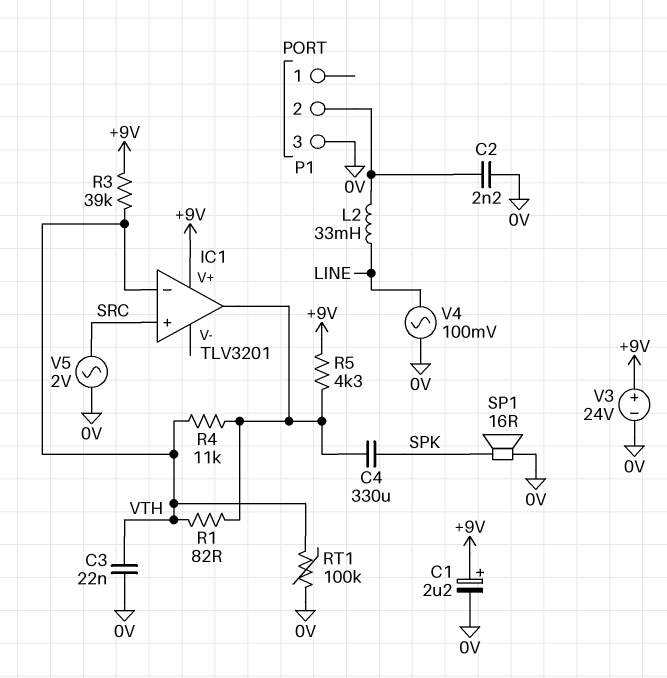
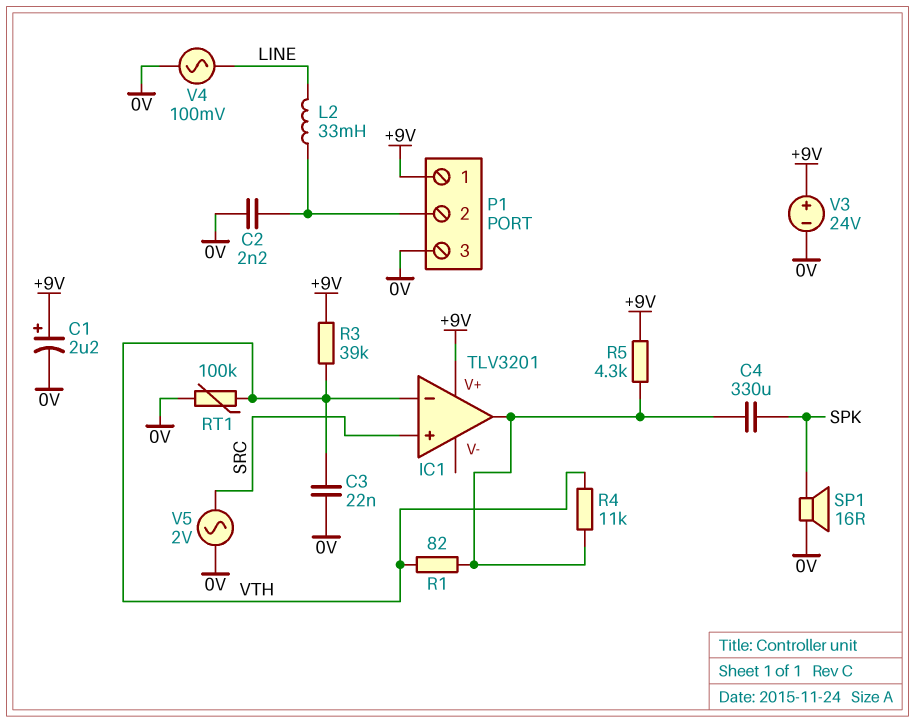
P1 pin 1: none -> +9V

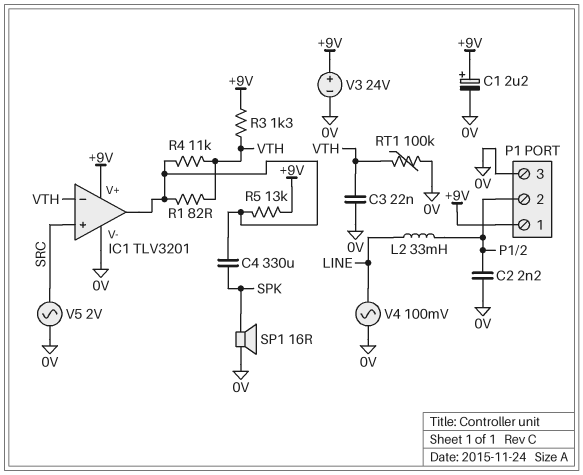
IC1 pin V-: none -> 0V
R3: 39k (+9V, VTH) -> 1.3k (+9V, VTH)
R5: 4.3k (+9V, IC1/out) -> 13k (+9V, IC1/out)

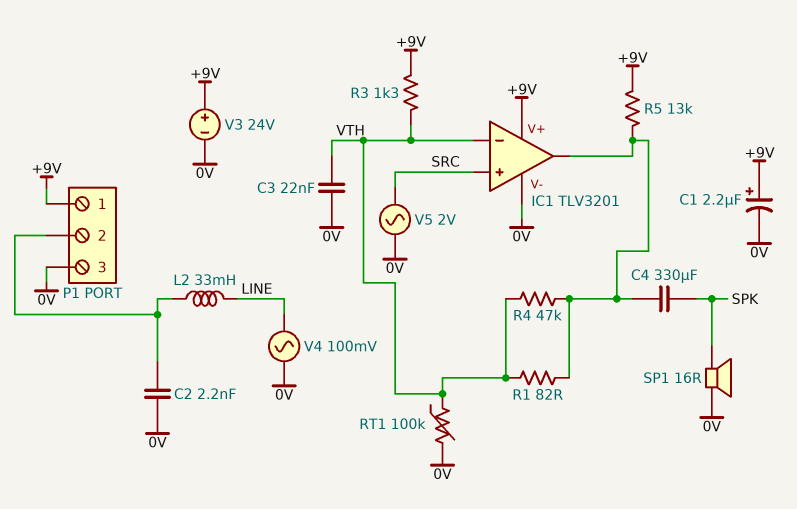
R4: 11k (IC1/out, VTH) -> 47k (IC1/out, VTH)

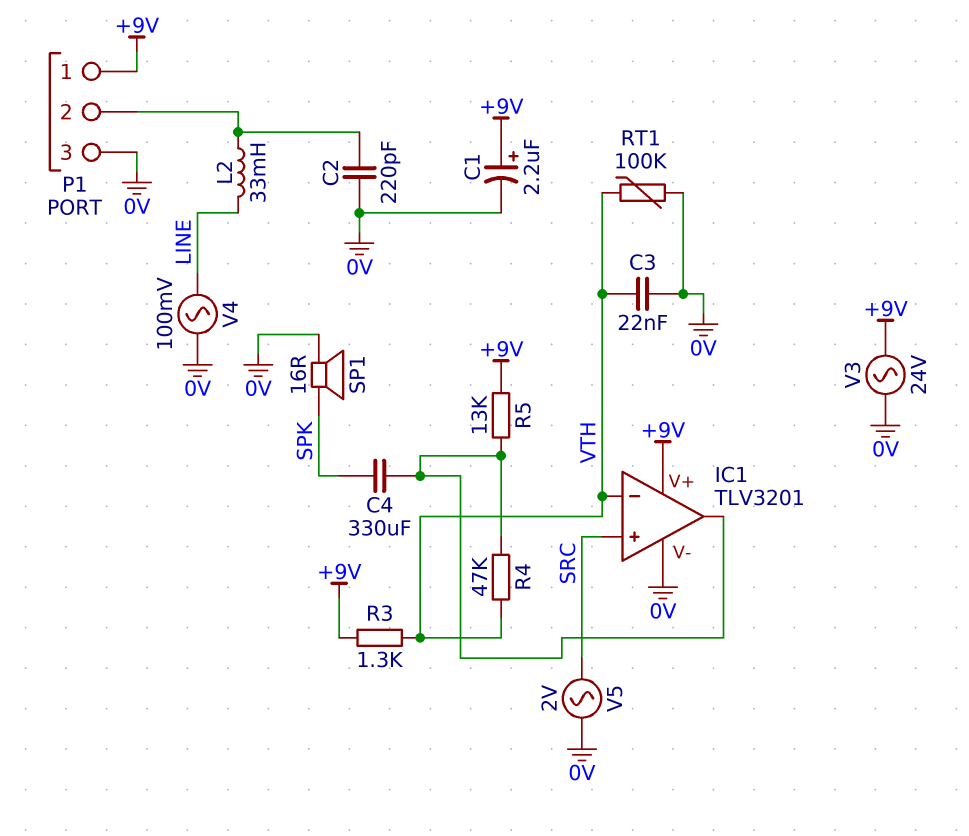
C2: 2.2nF (0V, P1/2) -> 220pF (0V, P1/2)
R1: 82 (IC1/out, VTH) -> none
V3: 24V (plus +9V, minus 0V) -> AC 24V (+9V, 0V)

